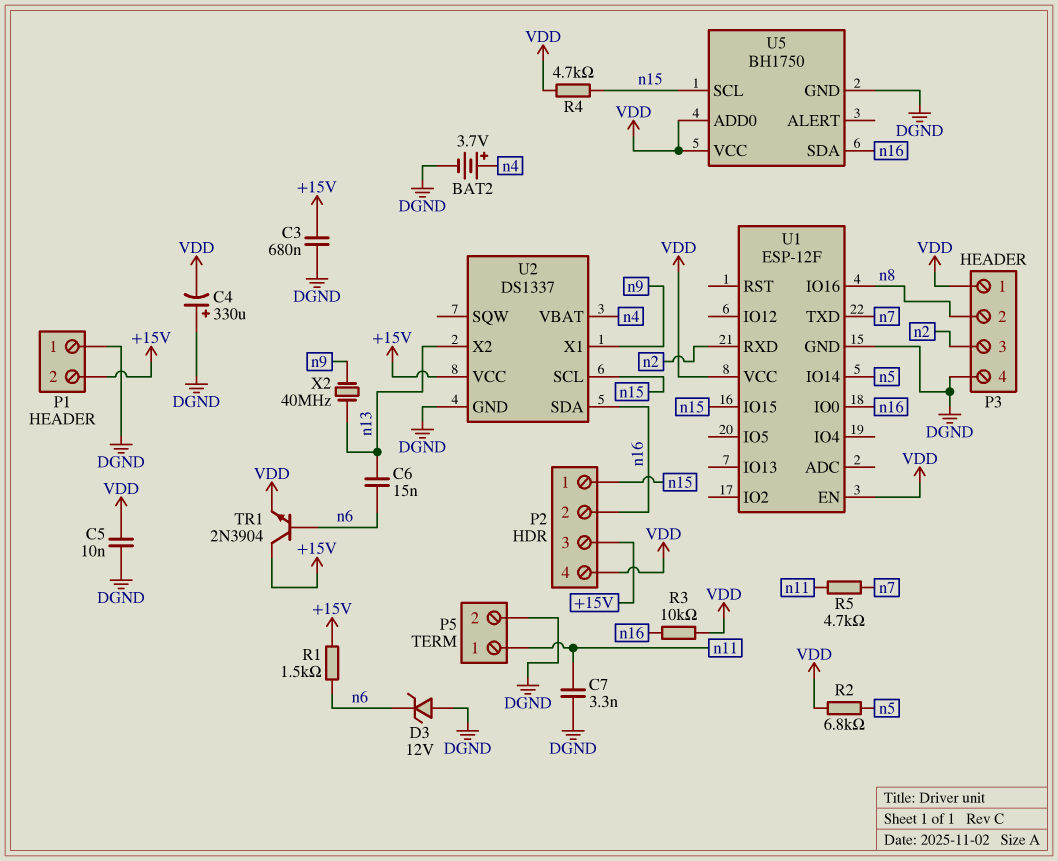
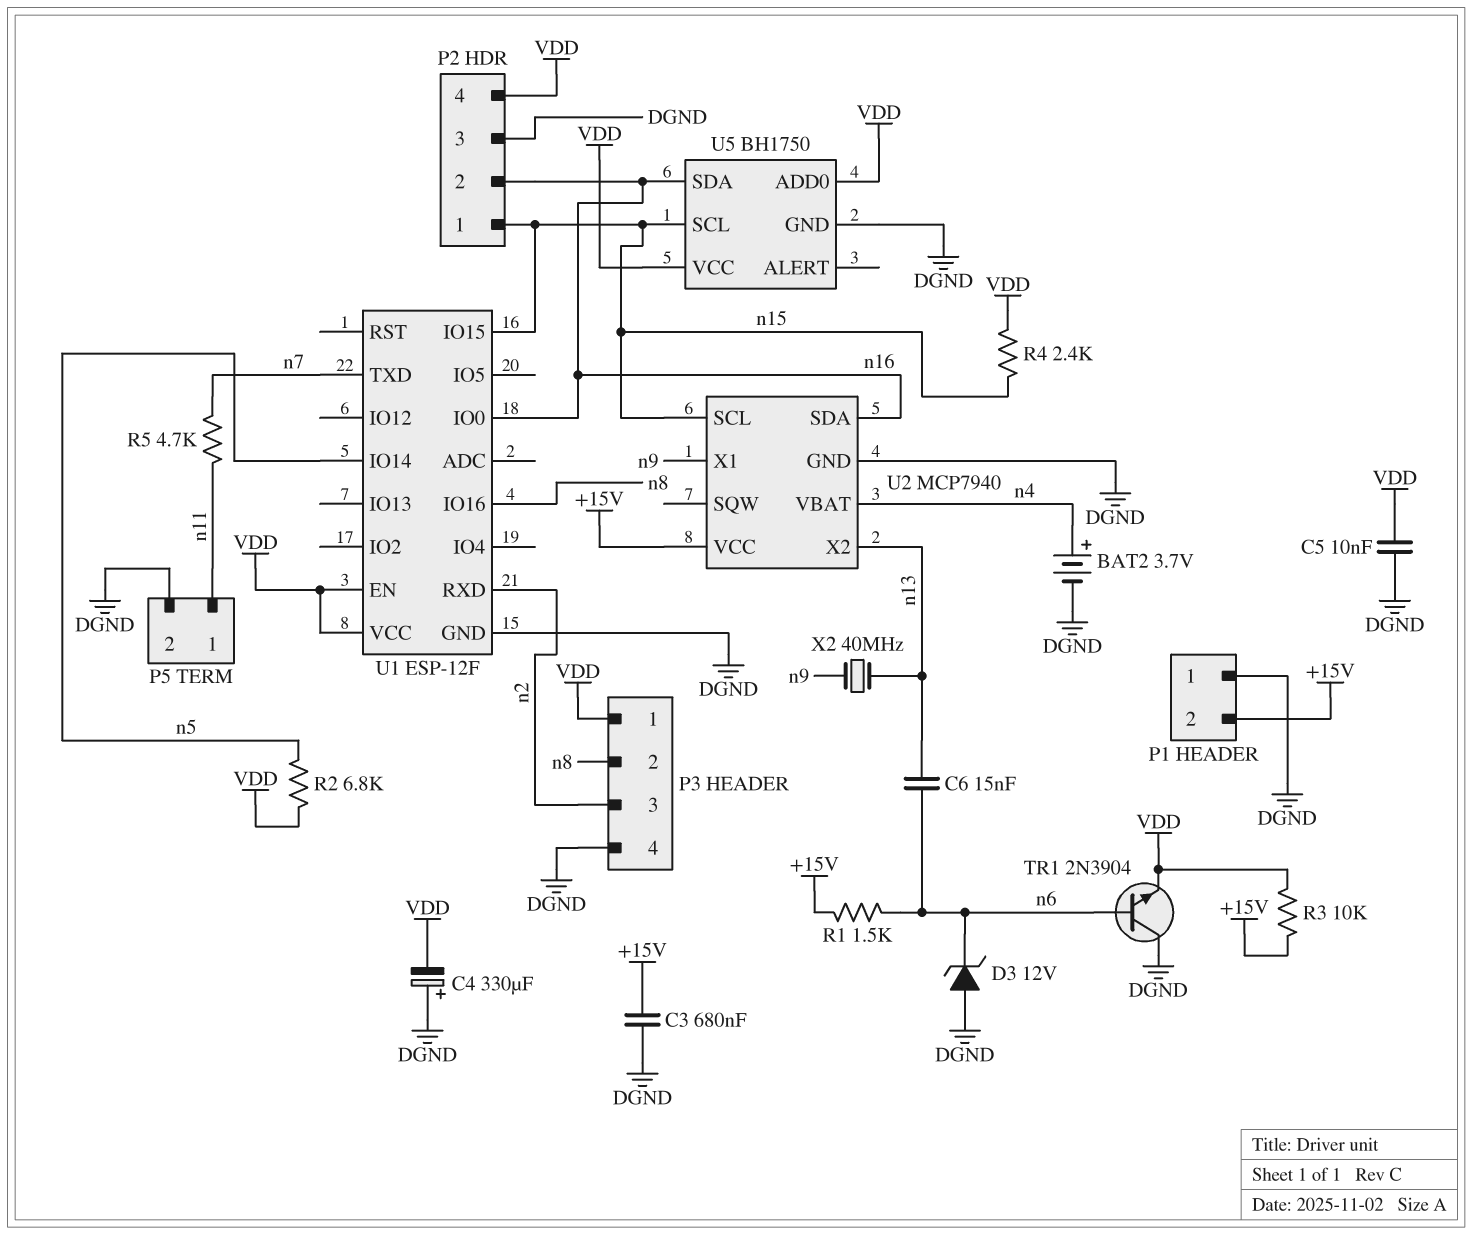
C7: 3.3nF (DGND, n11) -> none
P2 pin 3: +15V -> DGND
R3: 10k (VDD, n16) -> 10k (+15V, VDD)
R4: 4.7k (VDD, n15) -> 2.4k (VDD, n15)
TR1: NPN 2N3904 (B n6, C +15V, E VDD) -> NPN 2N3904 (B n6, C DGND, E VDD)
U2: DS1337 -> MCP7940

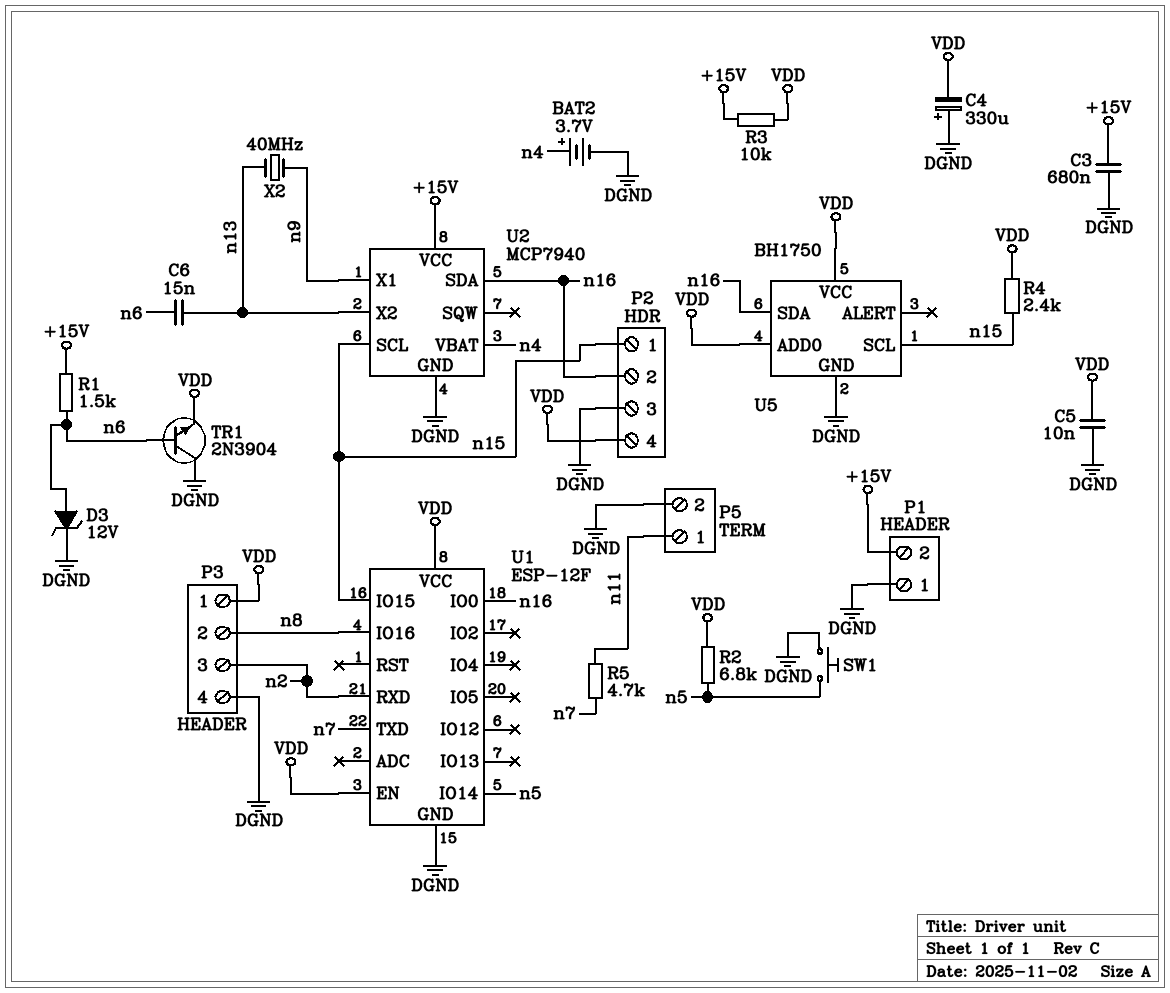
D3: zener 12V (A DGND, K n6) -> zener 12V (A n6, K DGND)
SW1: none -> button (DGND, n5)

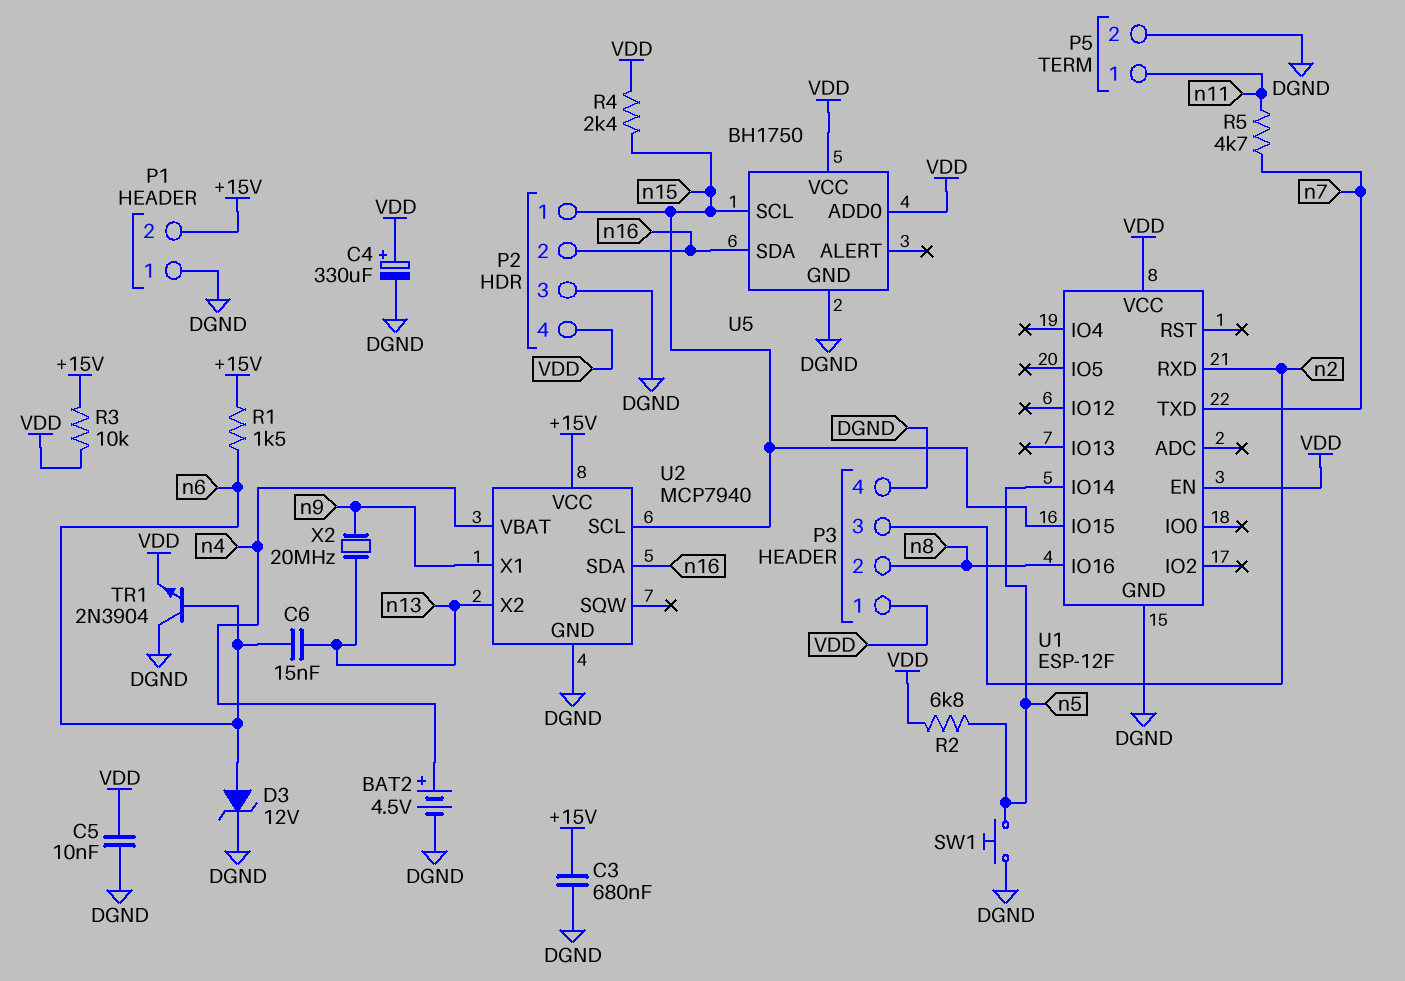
BAT2: 3.7V (plus n4, minus DGND) -> 4.5V (plus n4, minus DGND)
C4: 330uF (plus DGND, minus VDD) -> 330uF (plus VDD, minus DGND)
U1 pin IO0: n16 -> none
X2: 40MHz (n9, n13) -> 20MHz (n9, n13)

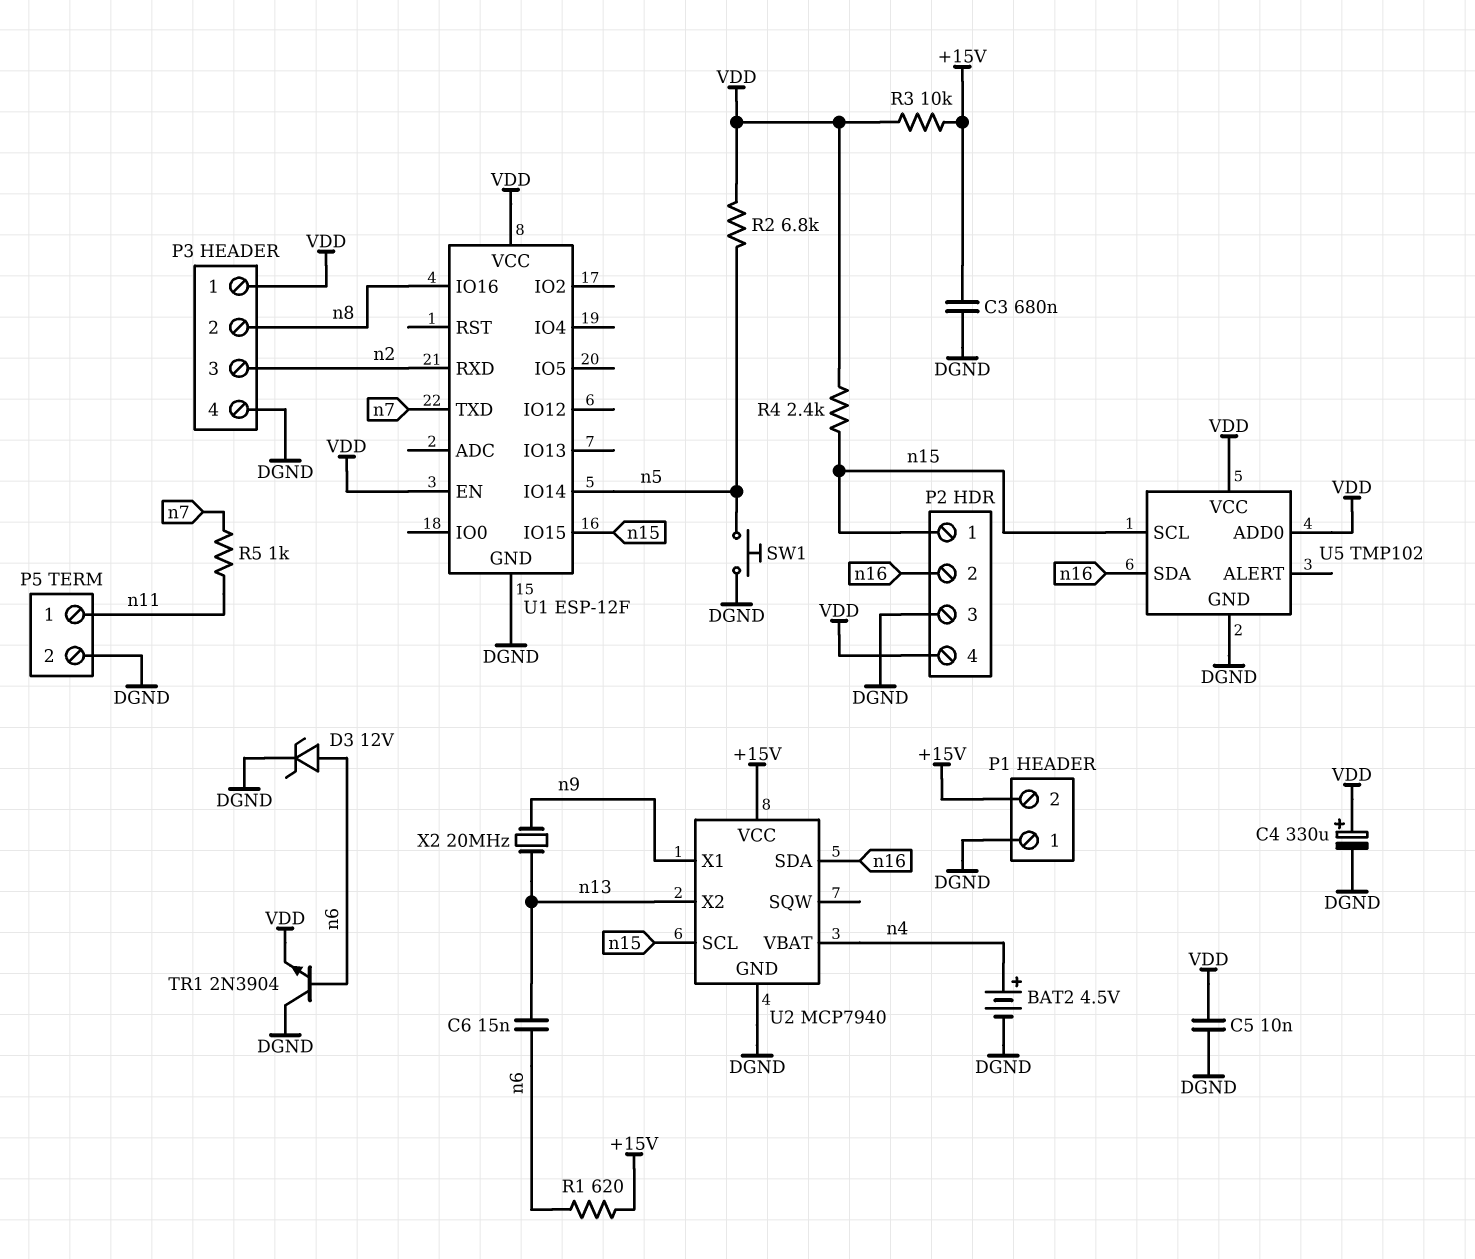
R1: 1.5k (+15V, n6) -> 620 (+15V, n6)
R5: 4.7k (n7, n11) -> 1k (n7, n11)
U5: BH1750 -> TMP102

